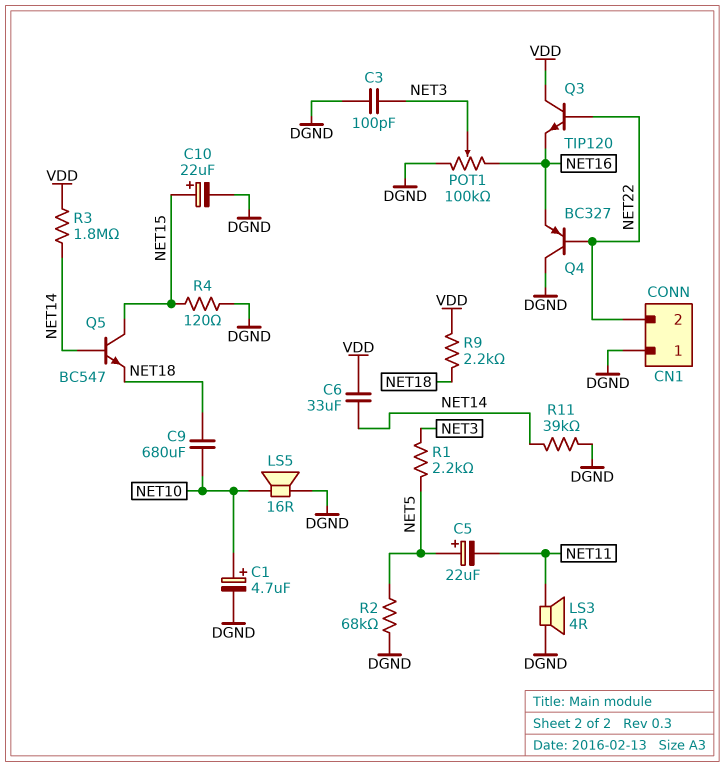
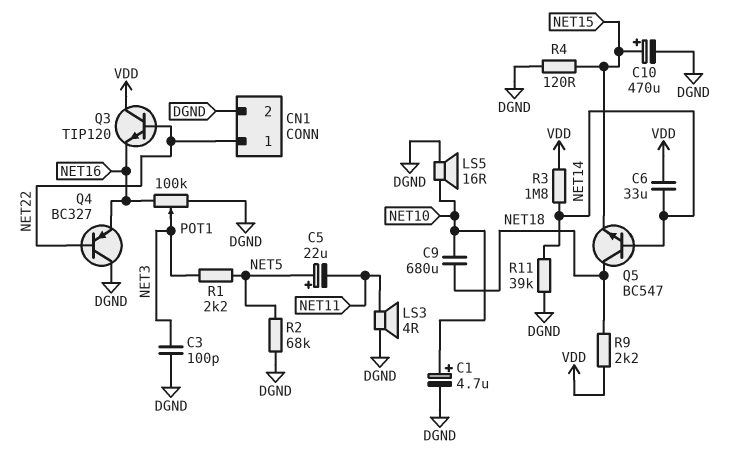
C10: 22uF (plus NET15, minus DGND) -> 470uF (plus NET15, minus DGND)
CN1 pin 1: DGND -> NET22
CN1 pin 2: NET22 -> DGND
Q5: NPN BC547 (B NET14, C NET15, E NET18) -> NPN BC547 (B NET14, C NET18, E NET15)

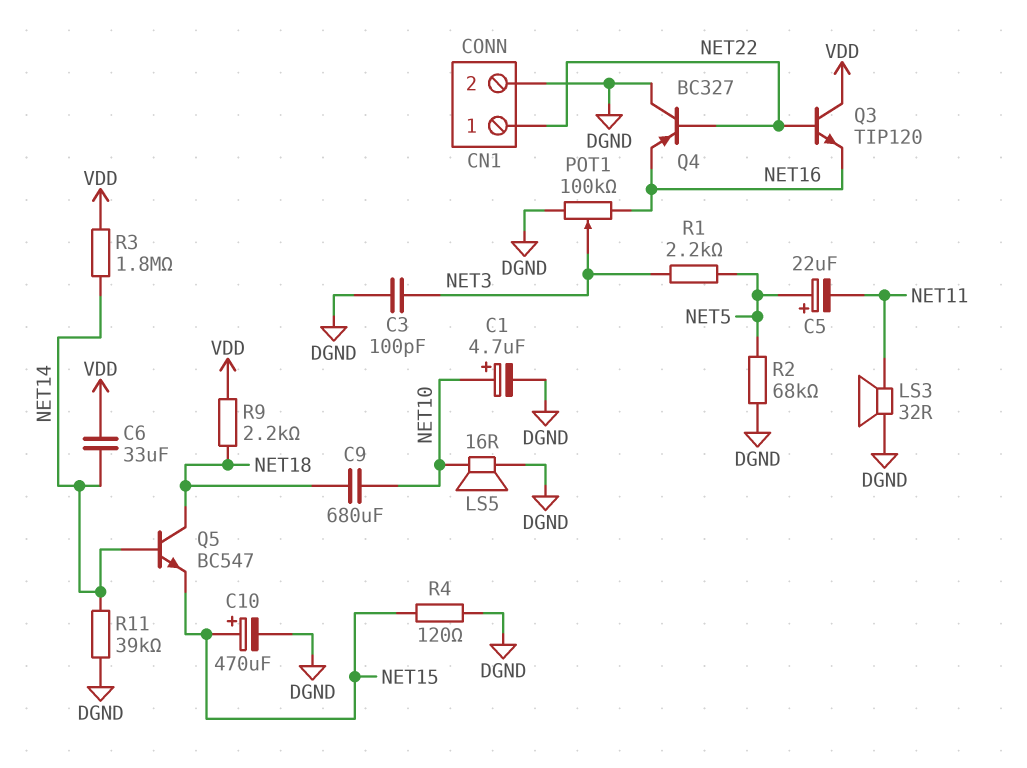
LS3: speaker 4R (DGND, NET11) -> speaker 32R (DGND, NET11)

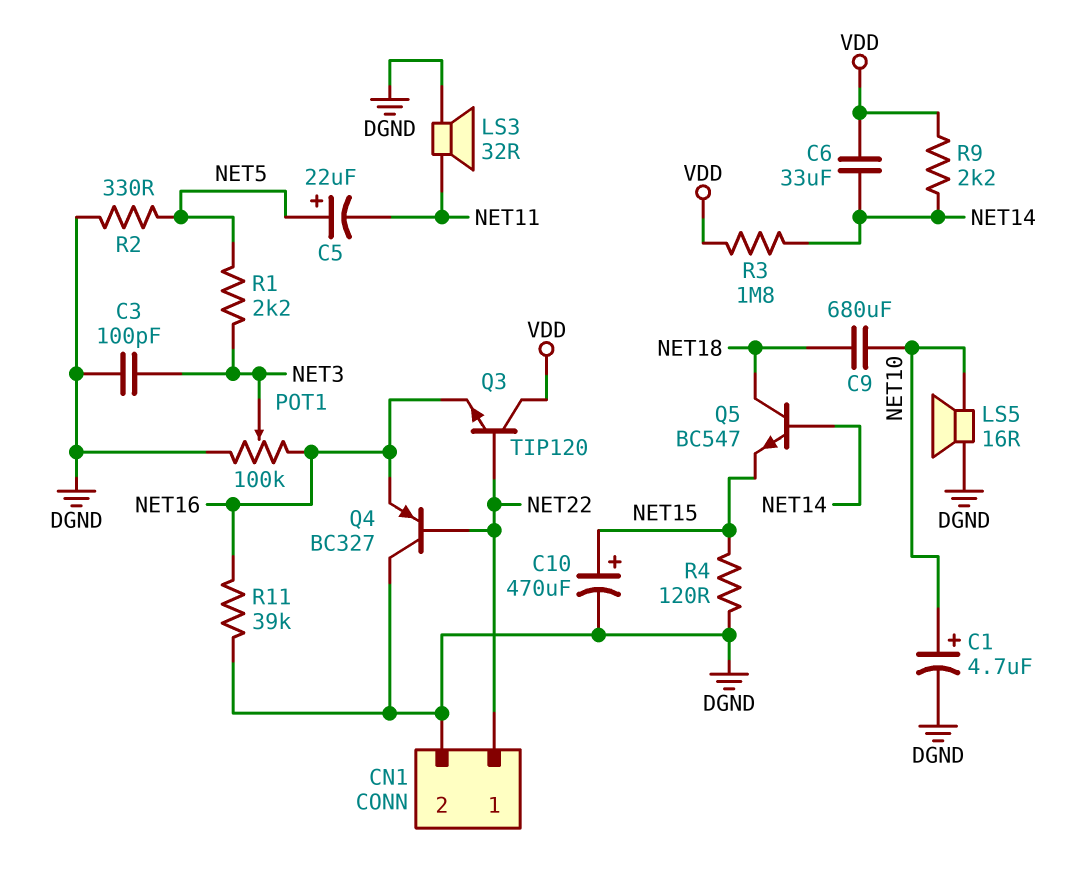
R2: 68k (DGND, NET5) -> 330 (DGND, NET5)
R9: 2.2k (NET18, VDD) -> 2.2k (NET14, VDD)
R11: 39k (DGND, NET14) -> 39k (DGND, NET16)

